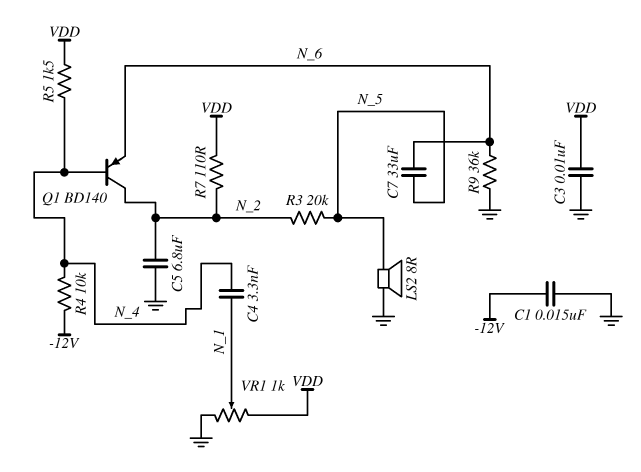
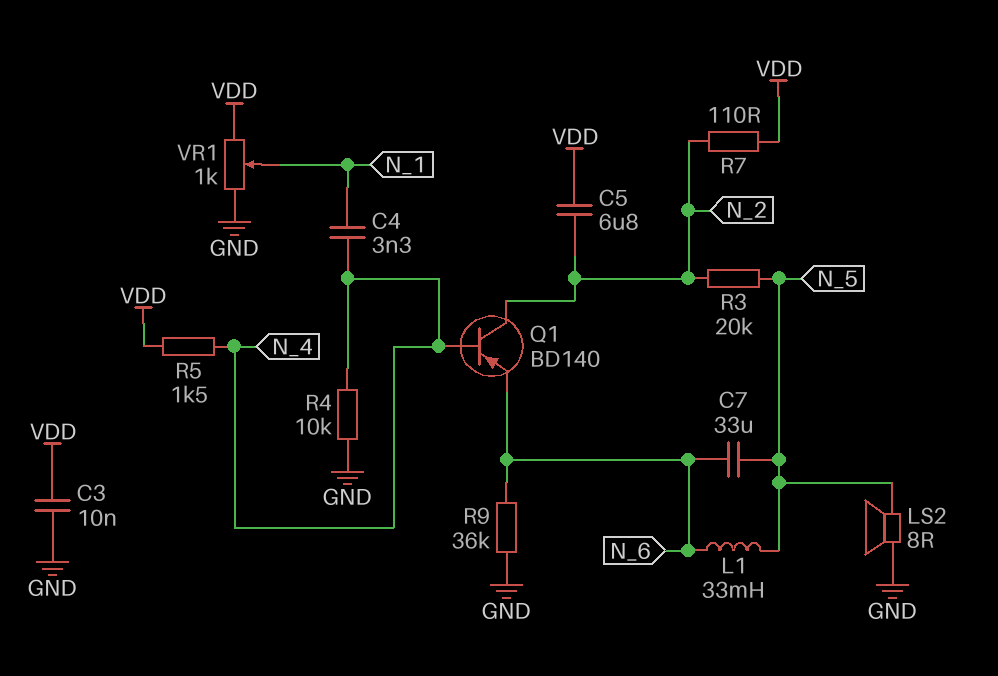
C1: 15nF (-12V, GND) -> none
C5: 6.8uF (GND, N_2) -> 6.8uF (N_2, VDD)
L1: none -> 33mH (N_5, N_6)
R4: 10k (-12V, N_4) -> 10k (GND, N_4)

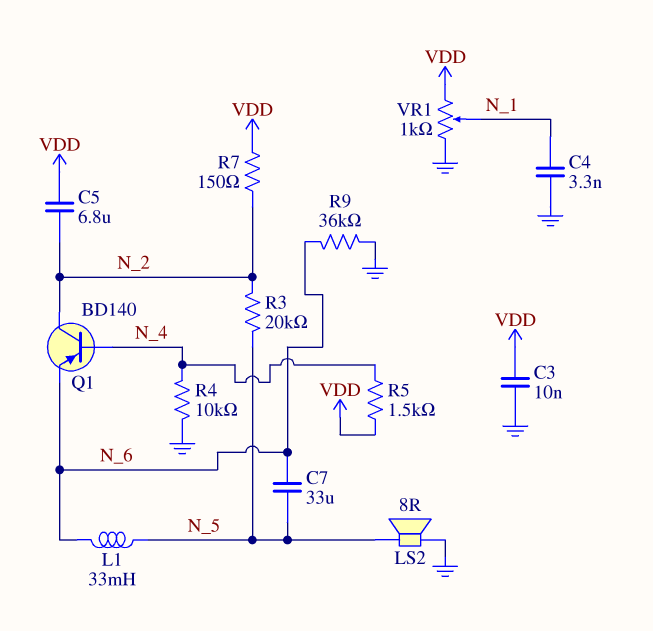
C4: 3.3nF (N_1, N_4) -> 3.3nF (GND, N_1)
R7: 110 (N_2, VDD) -> 150 (N_2, VDD)

